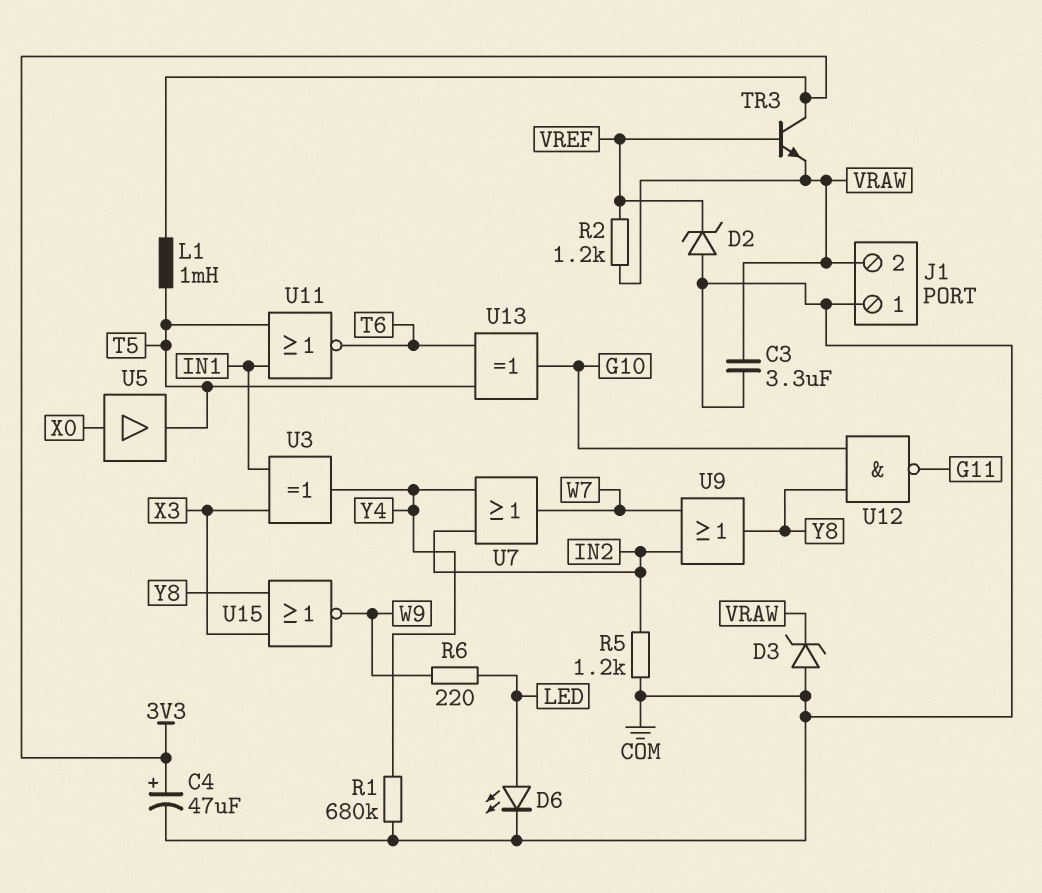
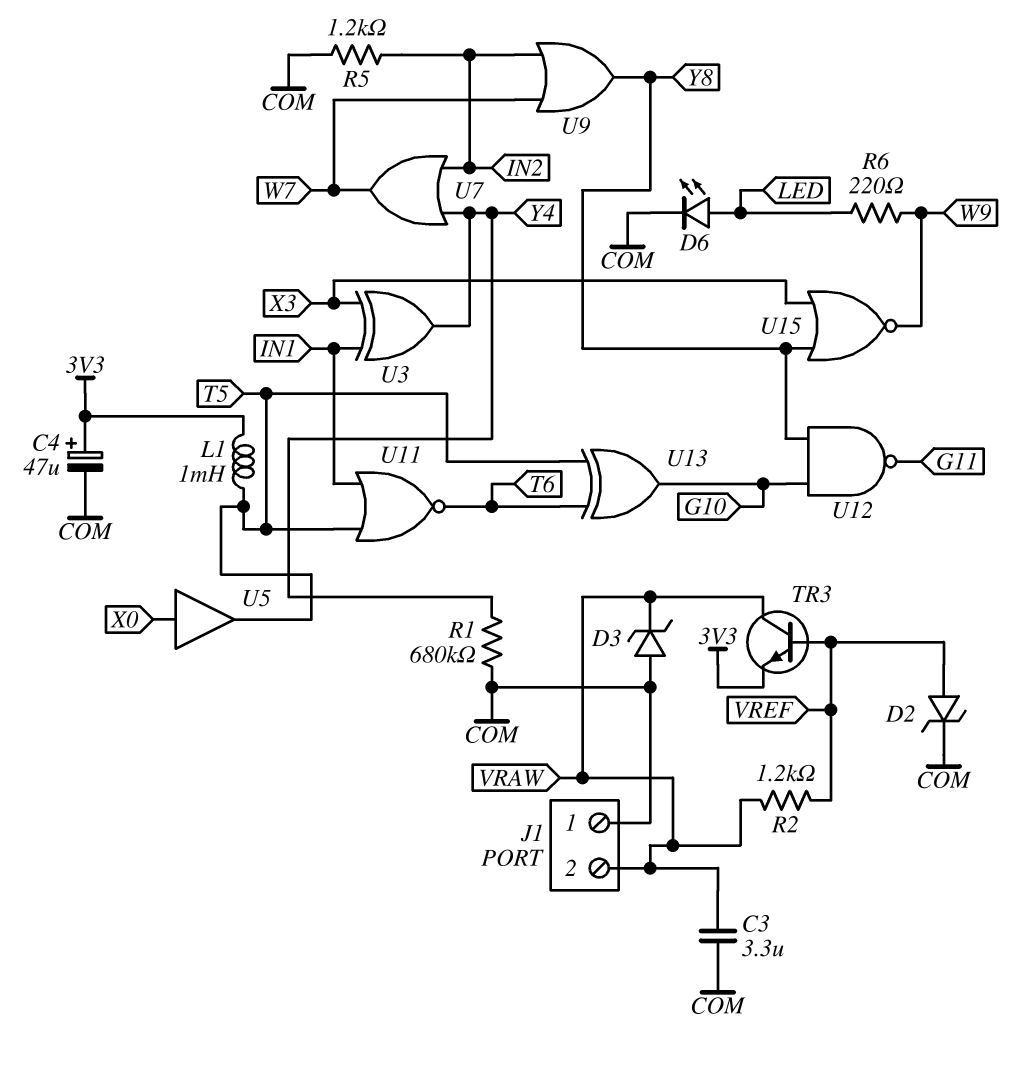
D2: zener (A COM, K VREF) -> zener (A VREF, K COM)
TR3: NPN (B VREF, C 3V3, E VRAW) -> NPN (B VREF, C VRAW, E 3V3)

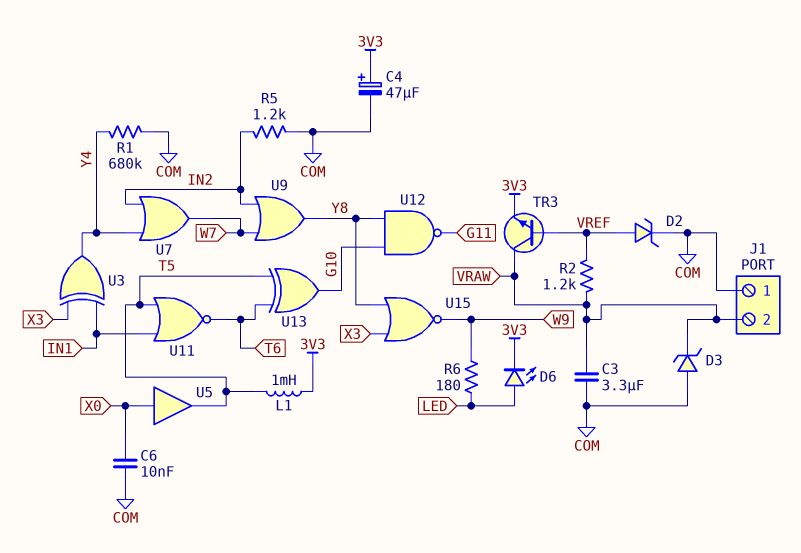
C6: none -> 10nF (COM, X0)
D6: LED (A LED, K COM) -> LED (A LED, K 3V3)
R6: 220 (LED, W9) -> 180 (LED, W9)

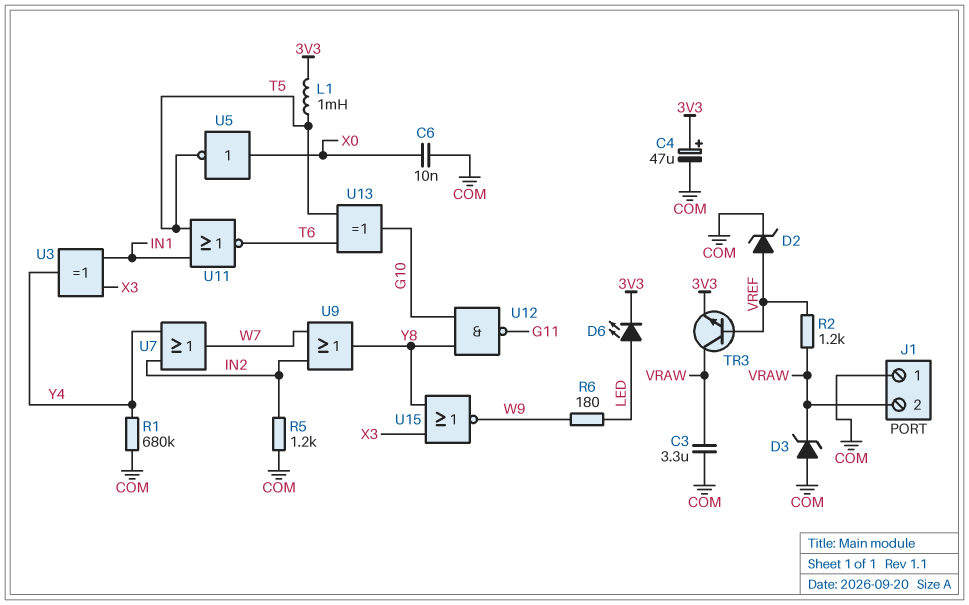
U5: buffer (in X0, out T5) -> NOT (in X0, out T5)

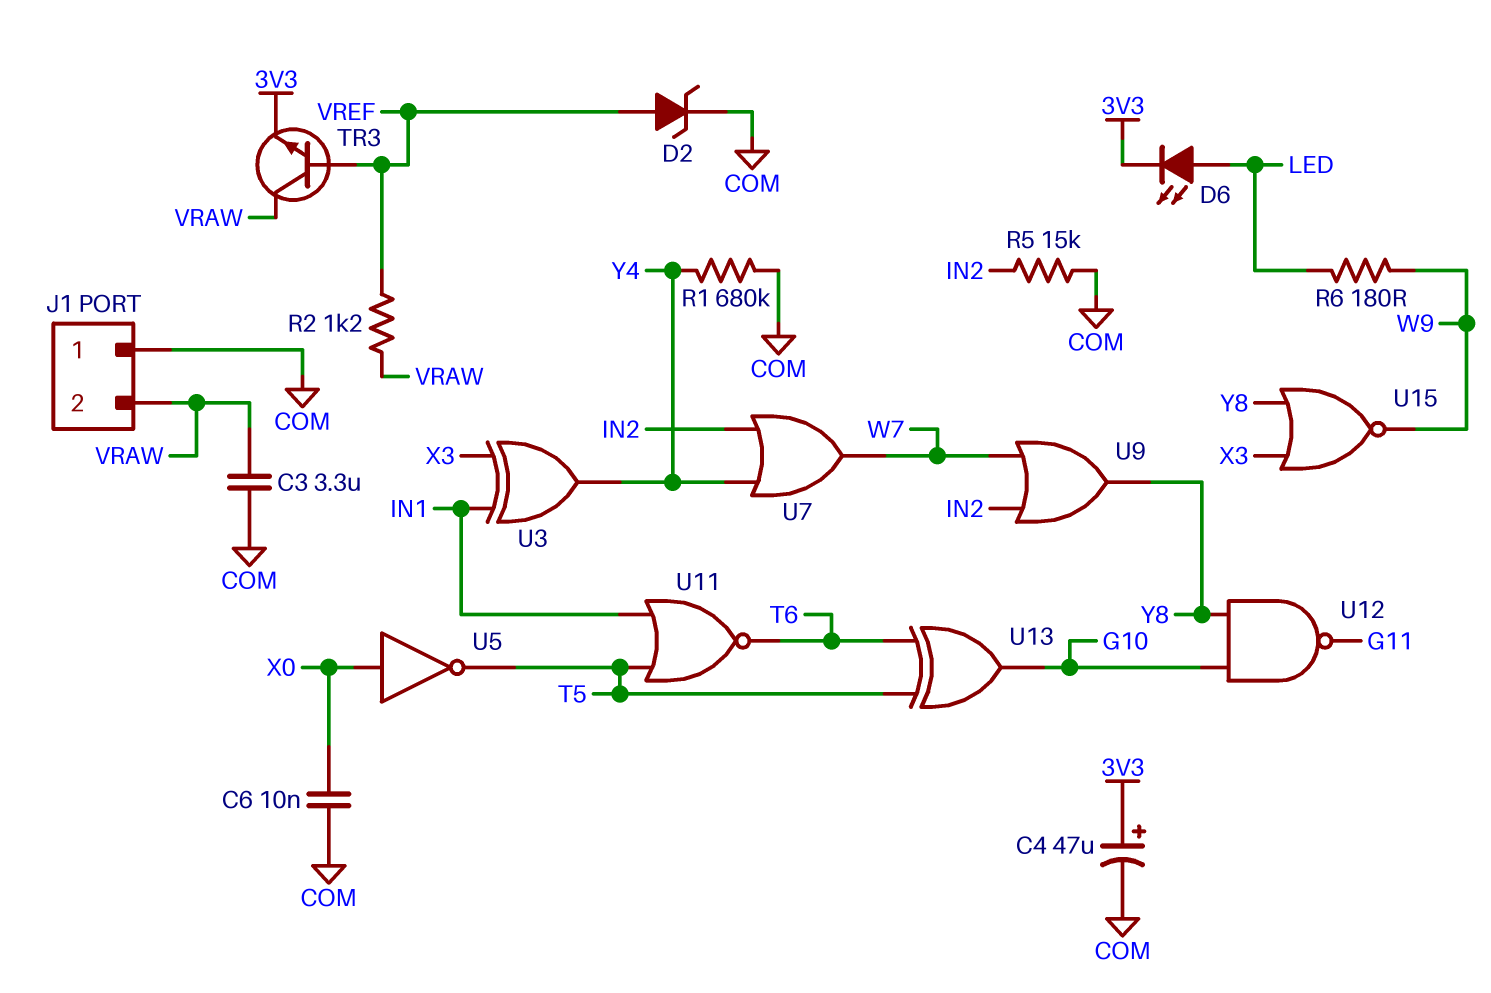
D3: zener (A COM, K VRAW) -> none
L1: 1mH (3V3, T5) -> none
R5: 1.2k (COM, IN2) -> 15k (COM, IN2)

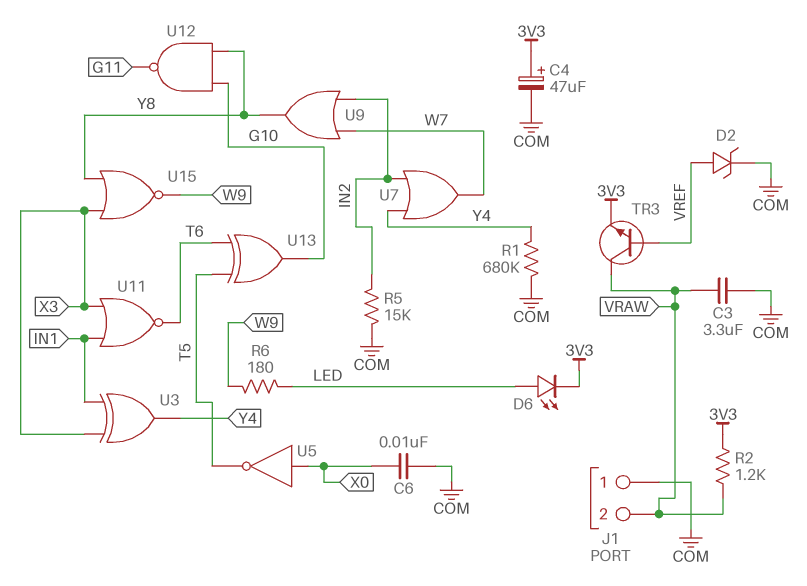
R2: 1.2k (VRAW, VREF) -> 1.2k (3V3, VRAW)
U11: NOR (in IN1, in T5, out T6) -> NOR (in IN1, in X3, out T6)

